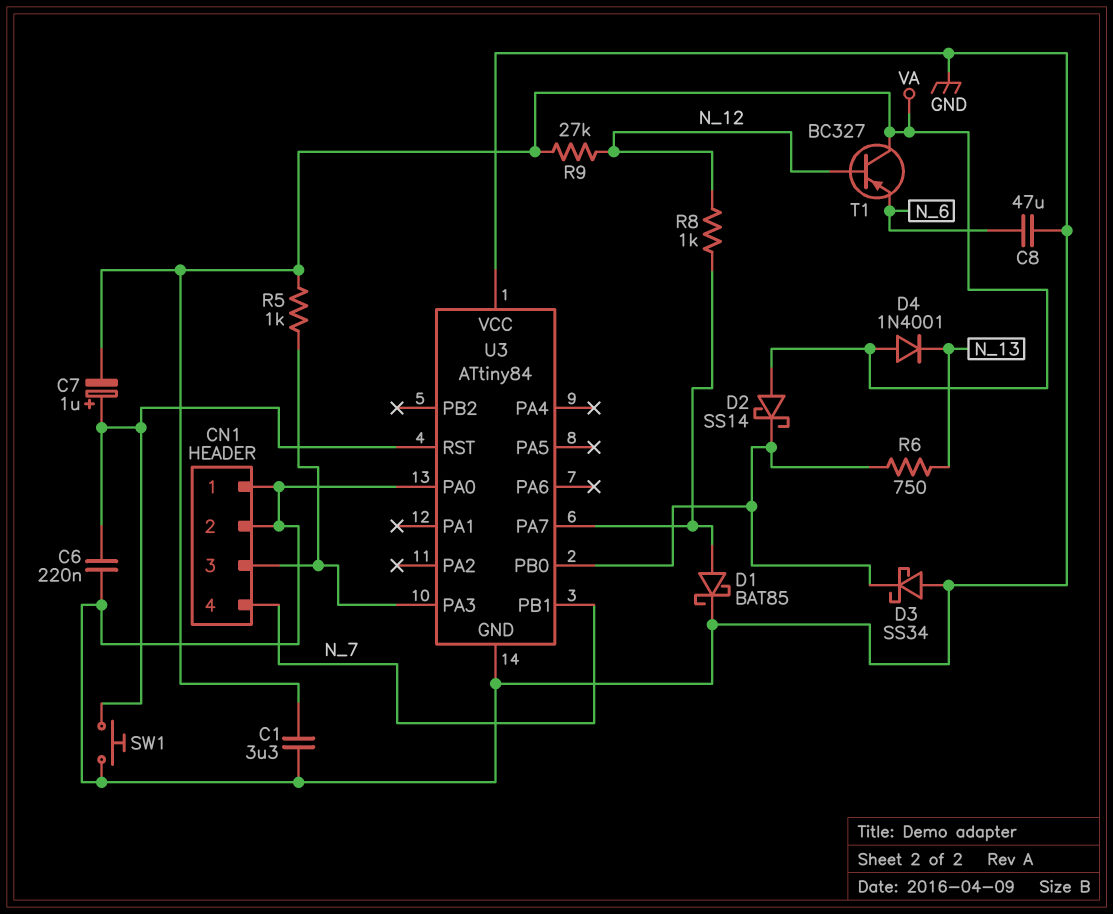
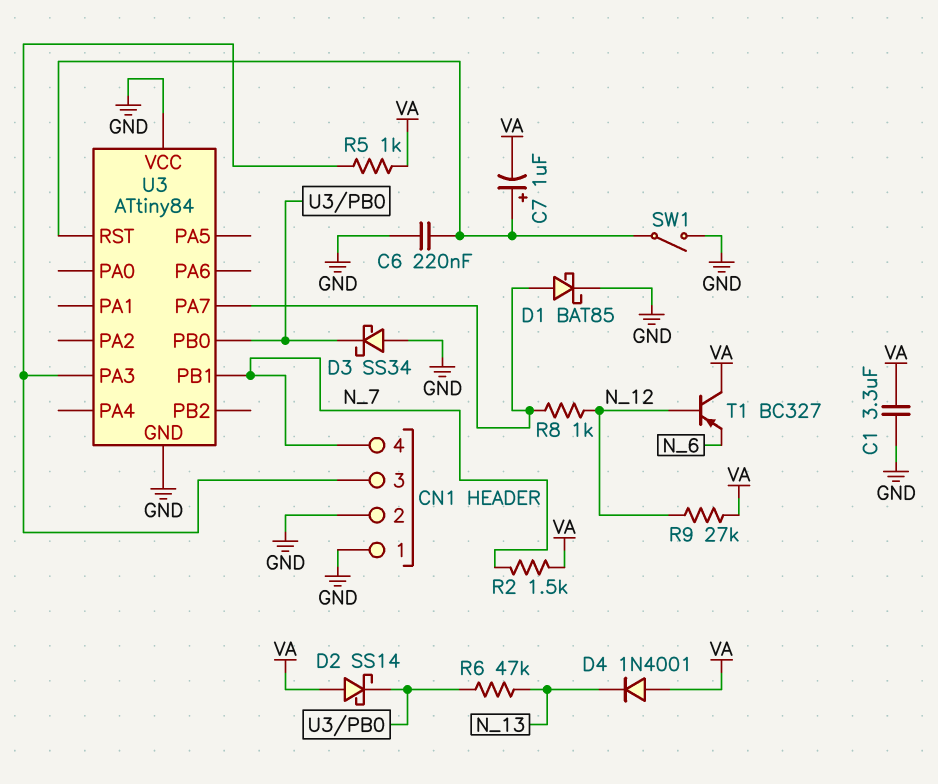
C8: 47uF (GND, N_6) -> none
R2: none -> 1.5k (N_7, VA)
R6: 750 (N_13, U3/PB0) -> 47k (N_13, U3/PB0)
SW1: button (GND, U3/RST) -> switch (GND, U3/RST)
U3 pin PA0: GND -> none

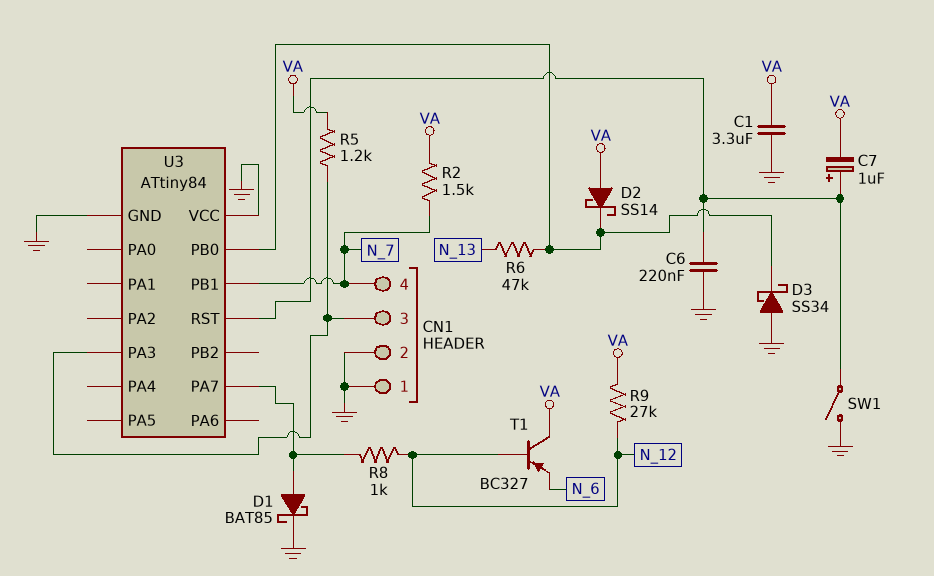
D4: diode 1N4001 (A VA, K N_13) -> none
R5: 1k (CN1/3, VA) -> 1.2k (CN1/3, VA)

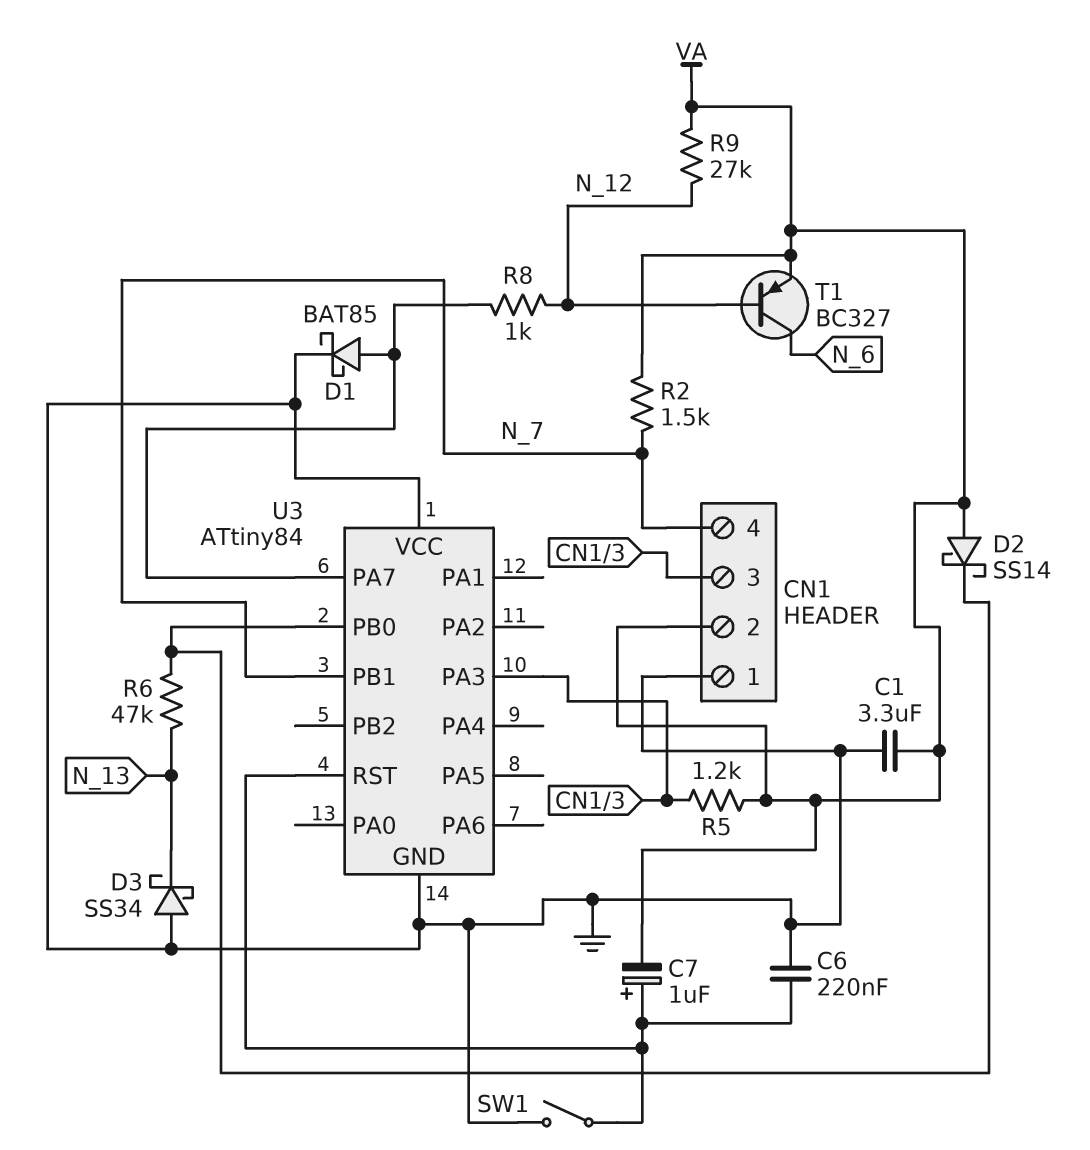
CN1 pin 2: GND -> VA
D3: schottky SS34 (A GND, K U3/PB0) -> schottky SS34 (A GND, K N_13)
T1: PNP BC327 (B N_12, C VA, E N_6) -> PNP BC327 (B N_12, C N_6, E VA)

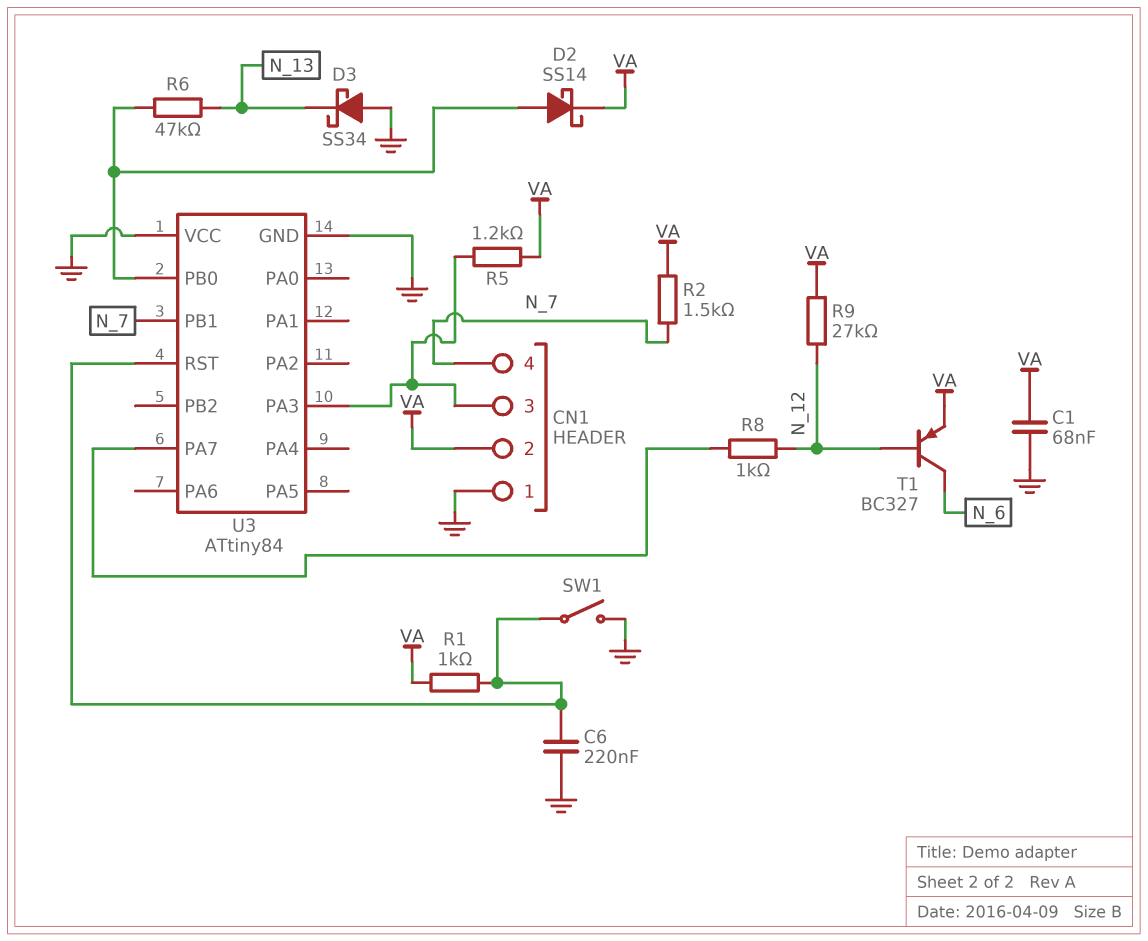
C1: 3.3uF (GND, VA) -> 68nF (GND, VA)
C7: 1uF (plus U3/RST, minus VA) -> none
D1: schottky BAT85 (A U3/PA7, K GND) -> none
D2: schottky SS14 (A VA, K U3/PB0) -> schottky SS14 (A U3/PB0, K VA)
R1: none -> 1k (U3/RST, VA)

